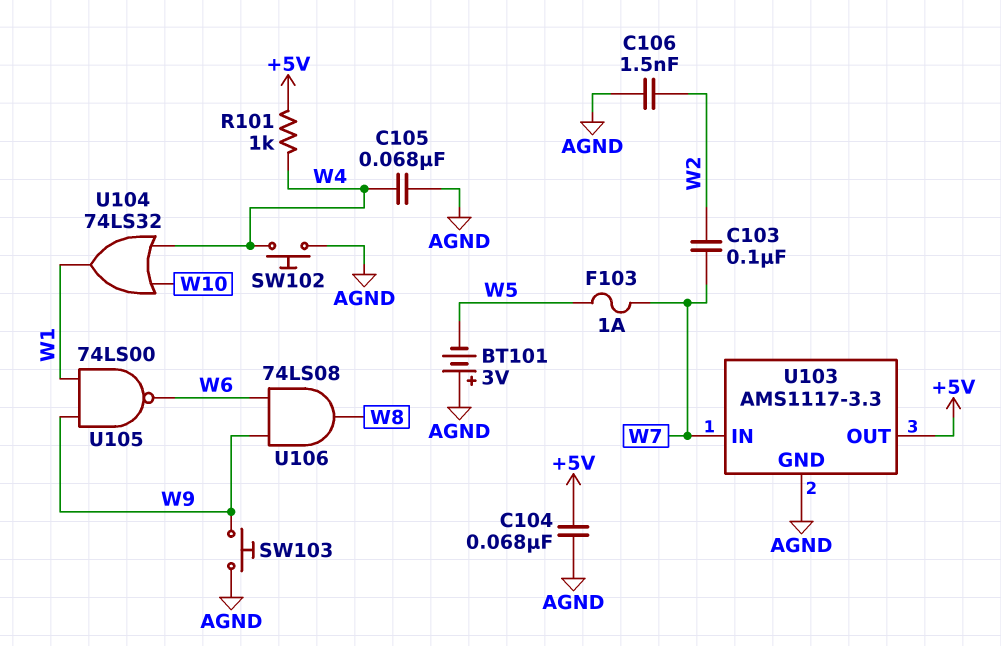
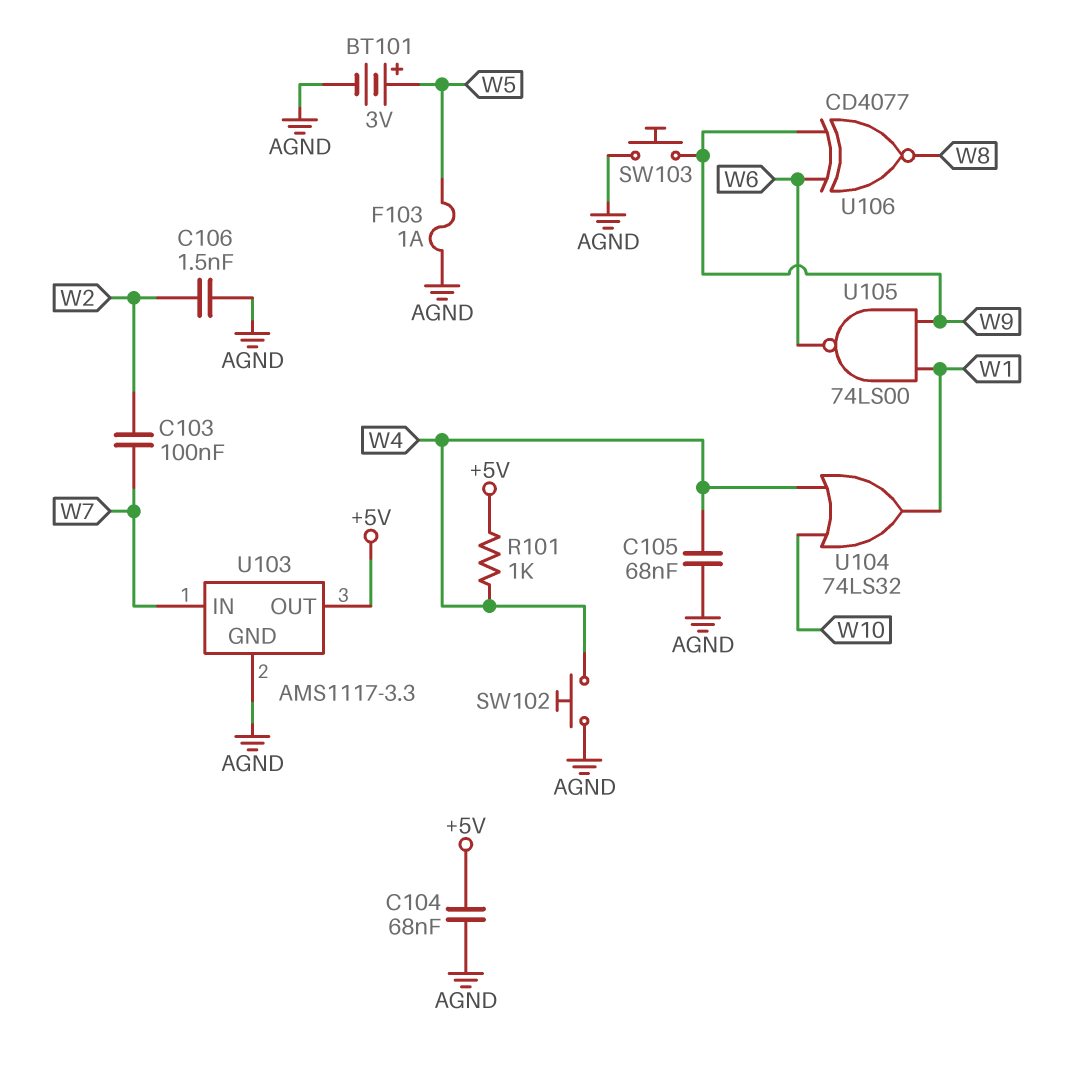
BT101: 3V (plus AGND, minus W5) -> 3V (plus W5, minus AGND)
F103: 1A (W5, W7) -> 1A (AGND, W5)
U106: AND 74LS08 (in W6, in W9, out W8) -> XNOR CD4077 (in W6, in W9, out W8)

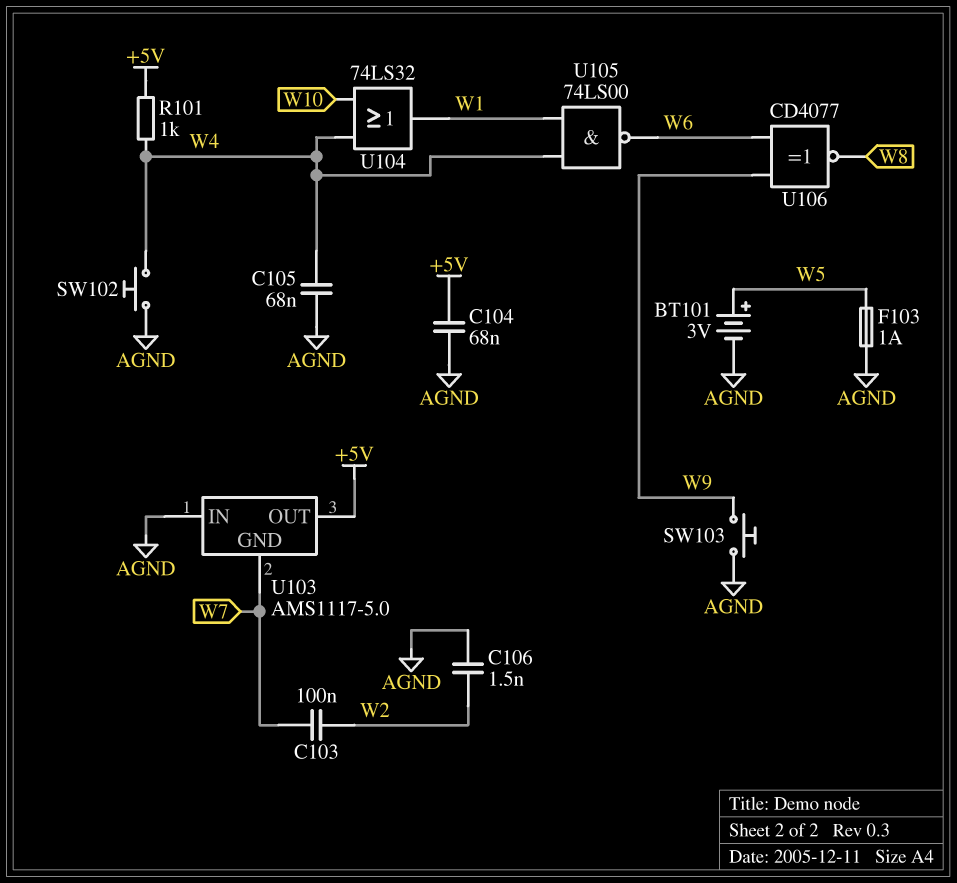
U103: AMS1117-3.3 -> AMS1117-5.0
U103 pin GND: AGND -> W7
U103 pin IN: W7 -> AGND
U105: NAND 74LS00 (in W1, in W9, out W6) -> NAND 74LS00 (in W1, in W4, out W6)

